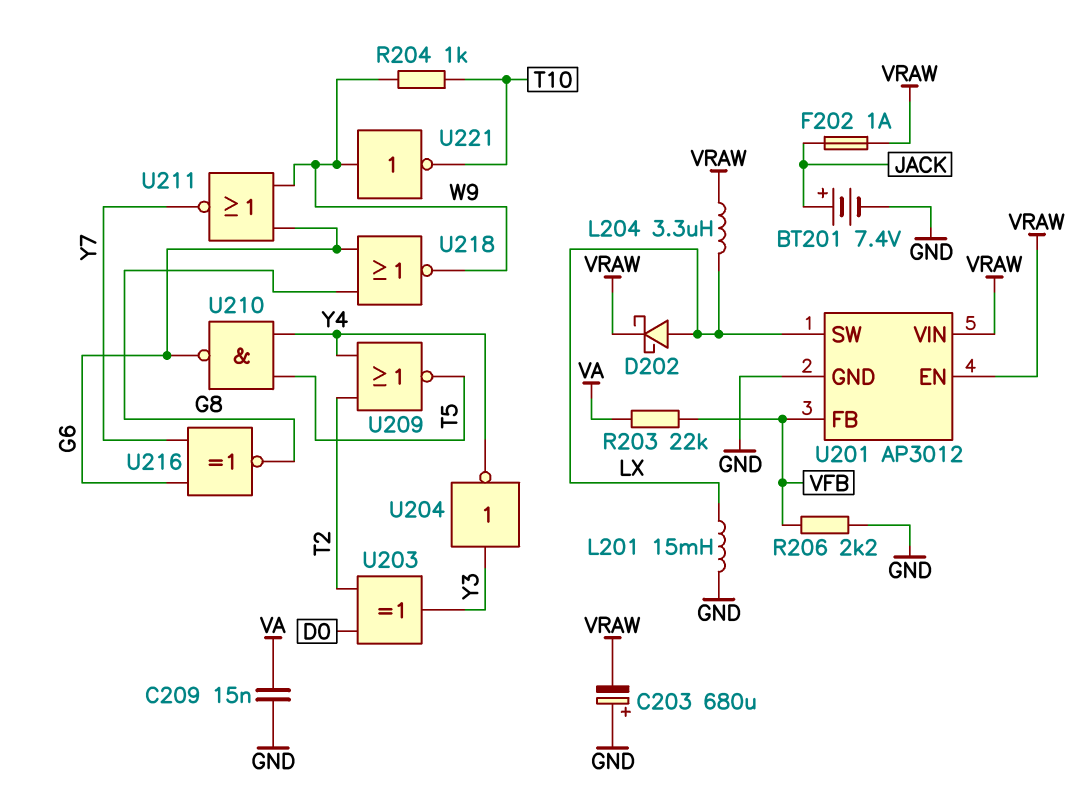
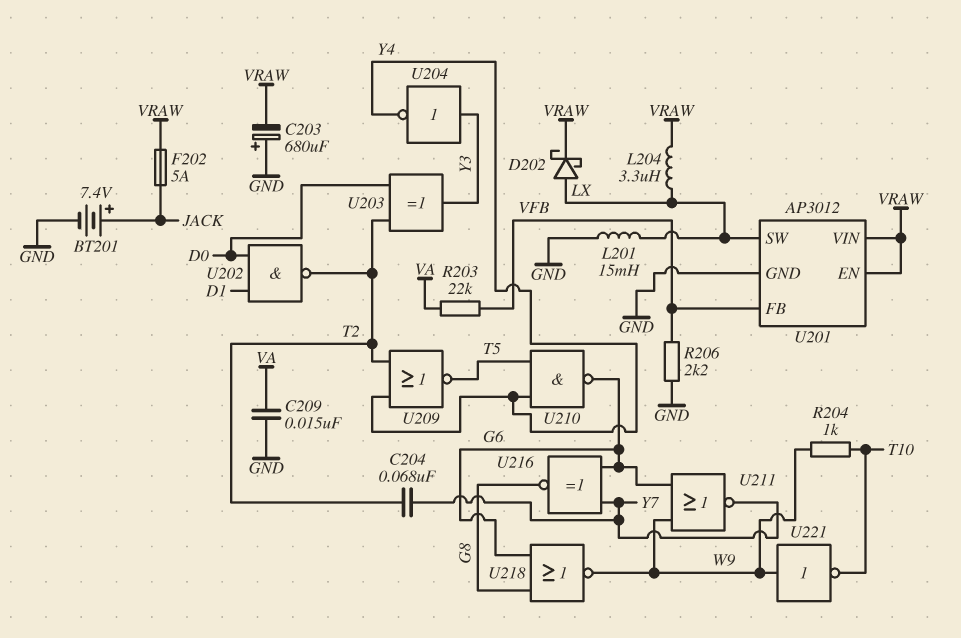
C204: none -> 68nF (T2, Y7)
F202: 1A (JACK, VRAW) -> 5A (JACK, VRAW)
U202: none -> NAND (in D0, in D1, out T2)

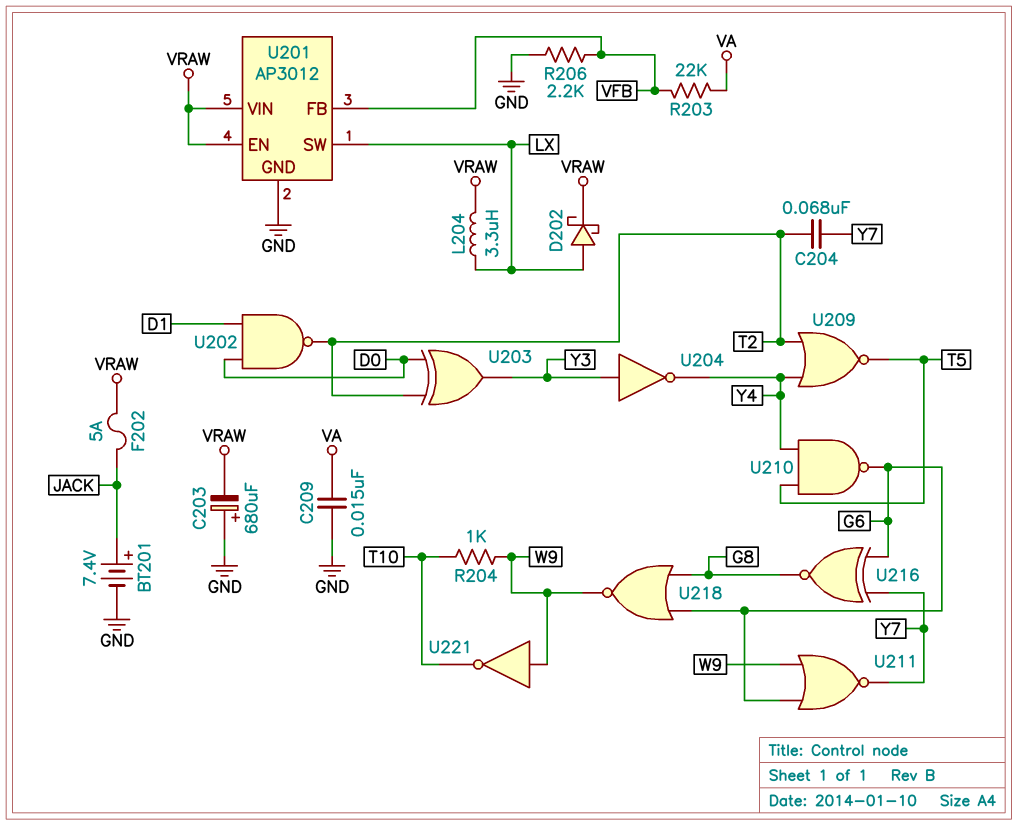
L201: 15mH (GND, LX) -> none

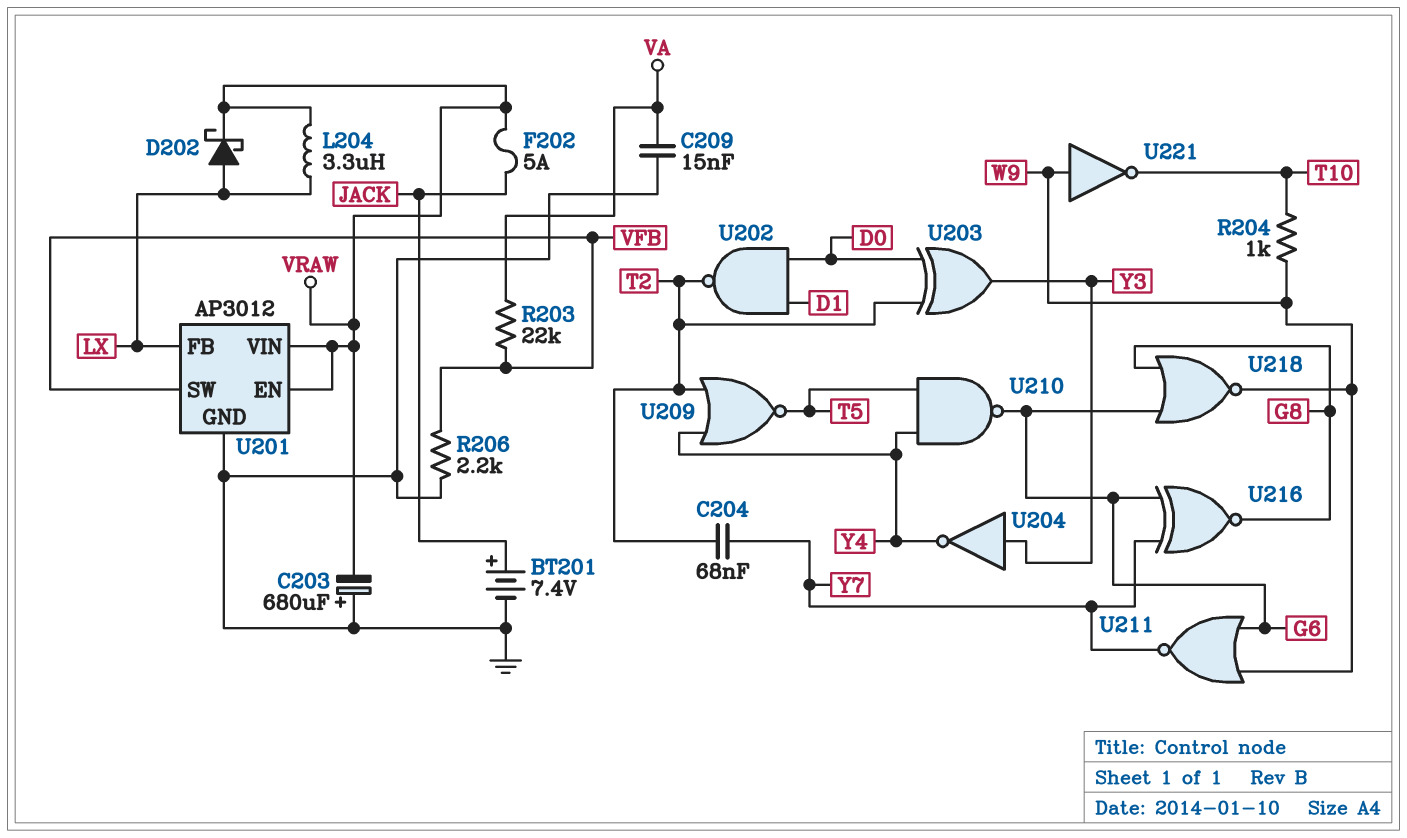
U201 pin FB: VFB -> LX
U201 pin SW: LX -> VFB

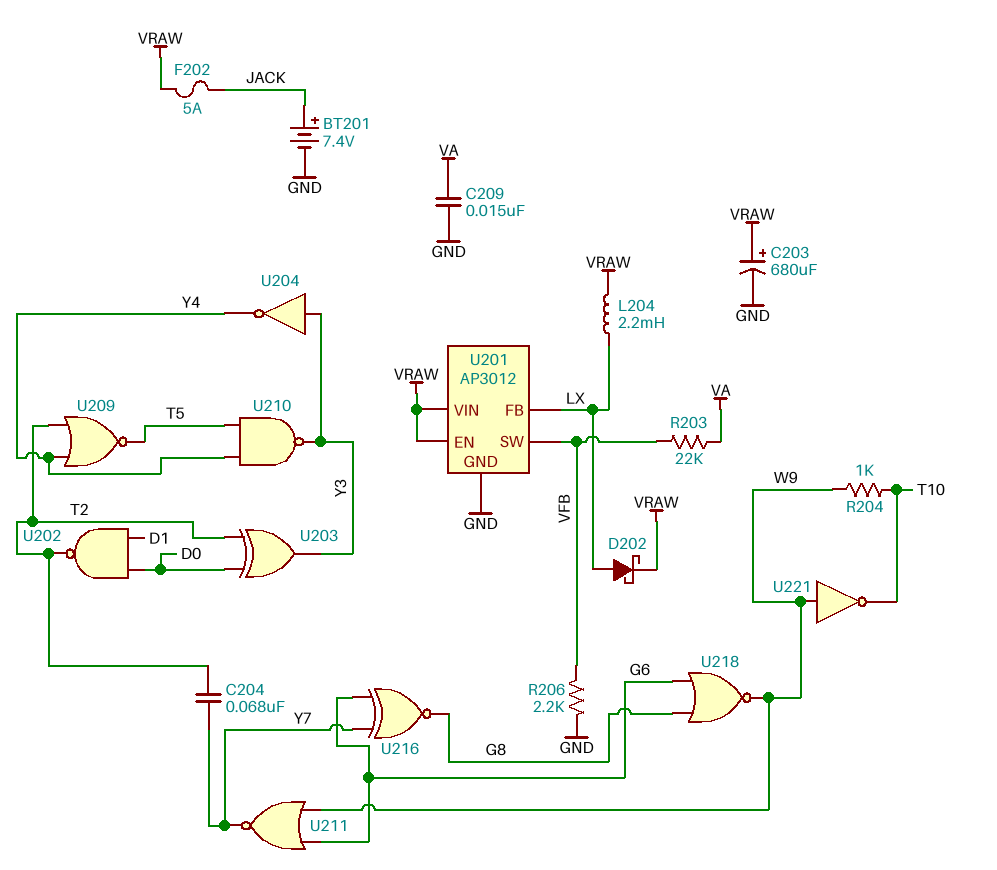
C203: 680uF (plus GND, minus VRAW) -> 680uF (plus VRAW, minus GND)
L204: 3.3uH (LX, VRAW) -> 2.2mH (LX, VRAW)
U210: NAND (in T5, in Y4, out G6) -> NAND (in T5, in Y4, out Y3)

